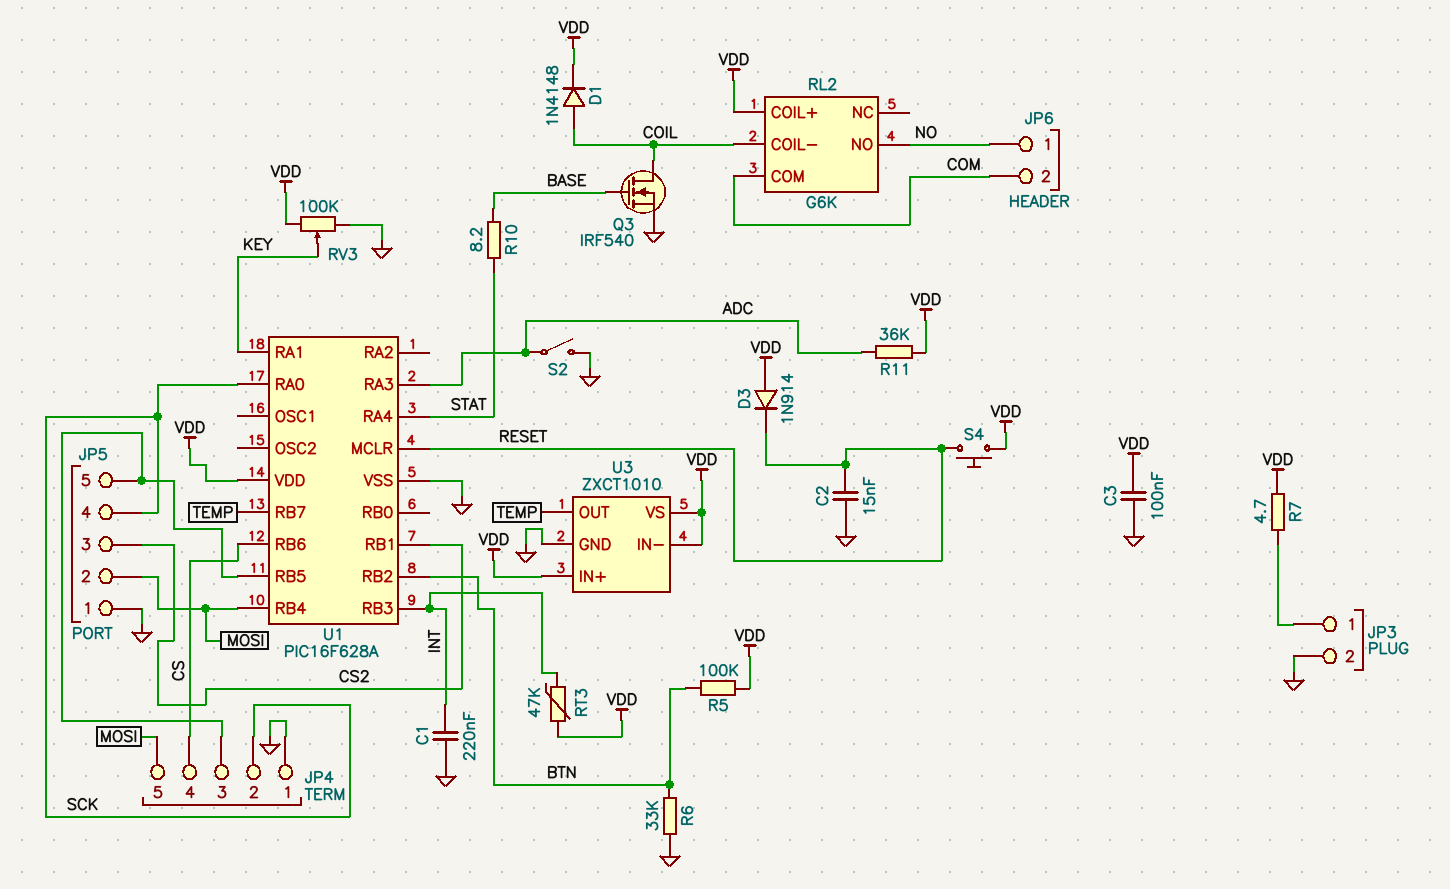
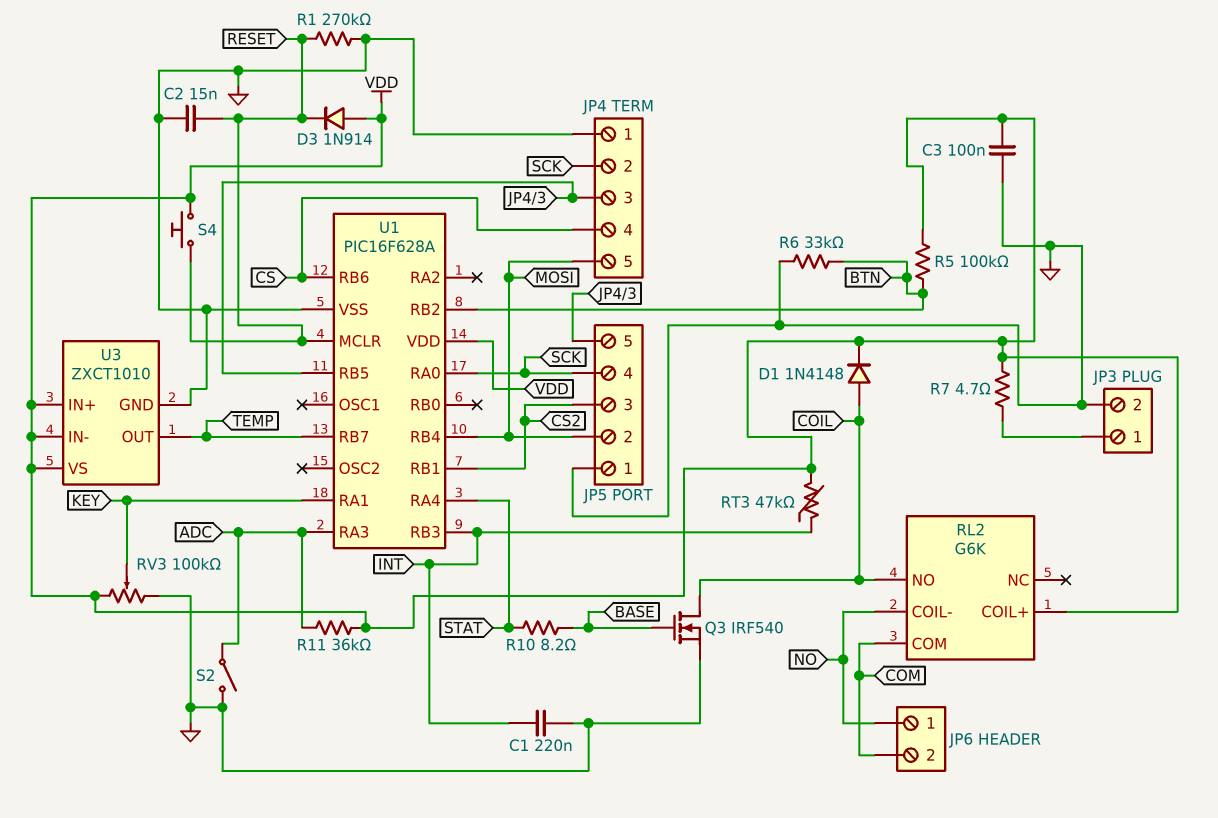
R1: none -> 270k (GND, RESET)
RL2 pin COIL-: COIL -> NO
RL2 pin NO: NO -> COIL

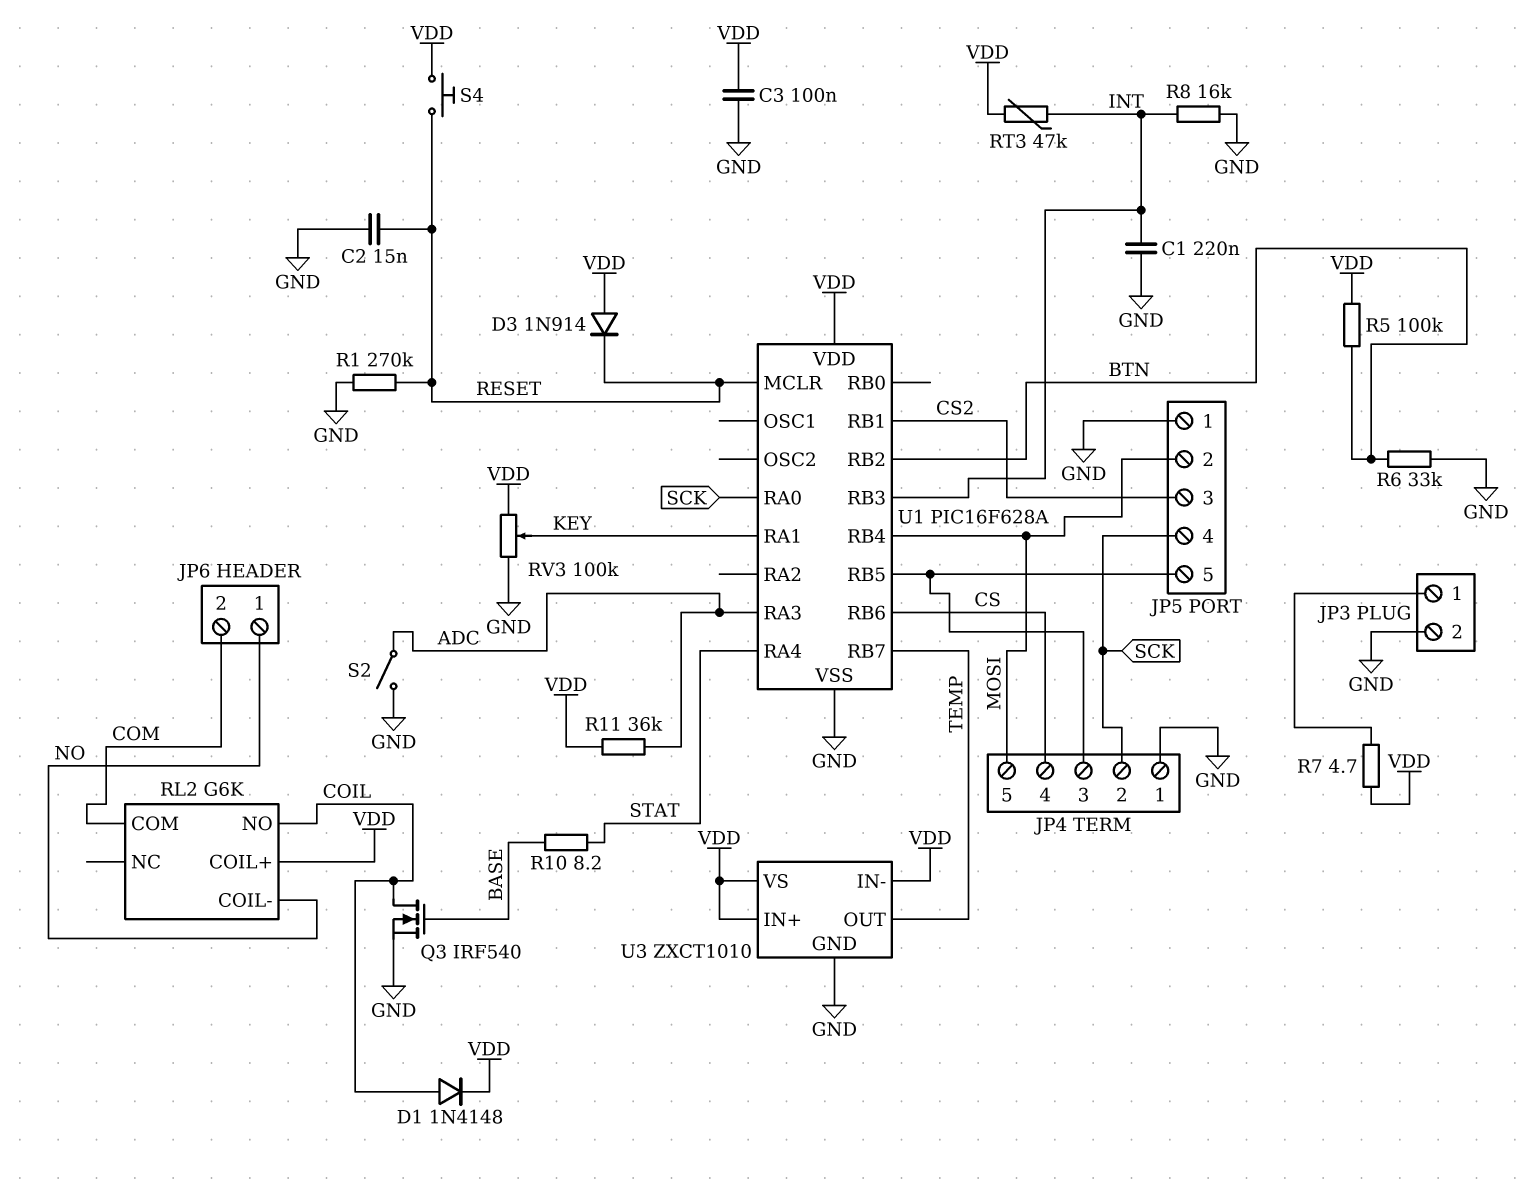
R8: none -> 16k (GND, INT)

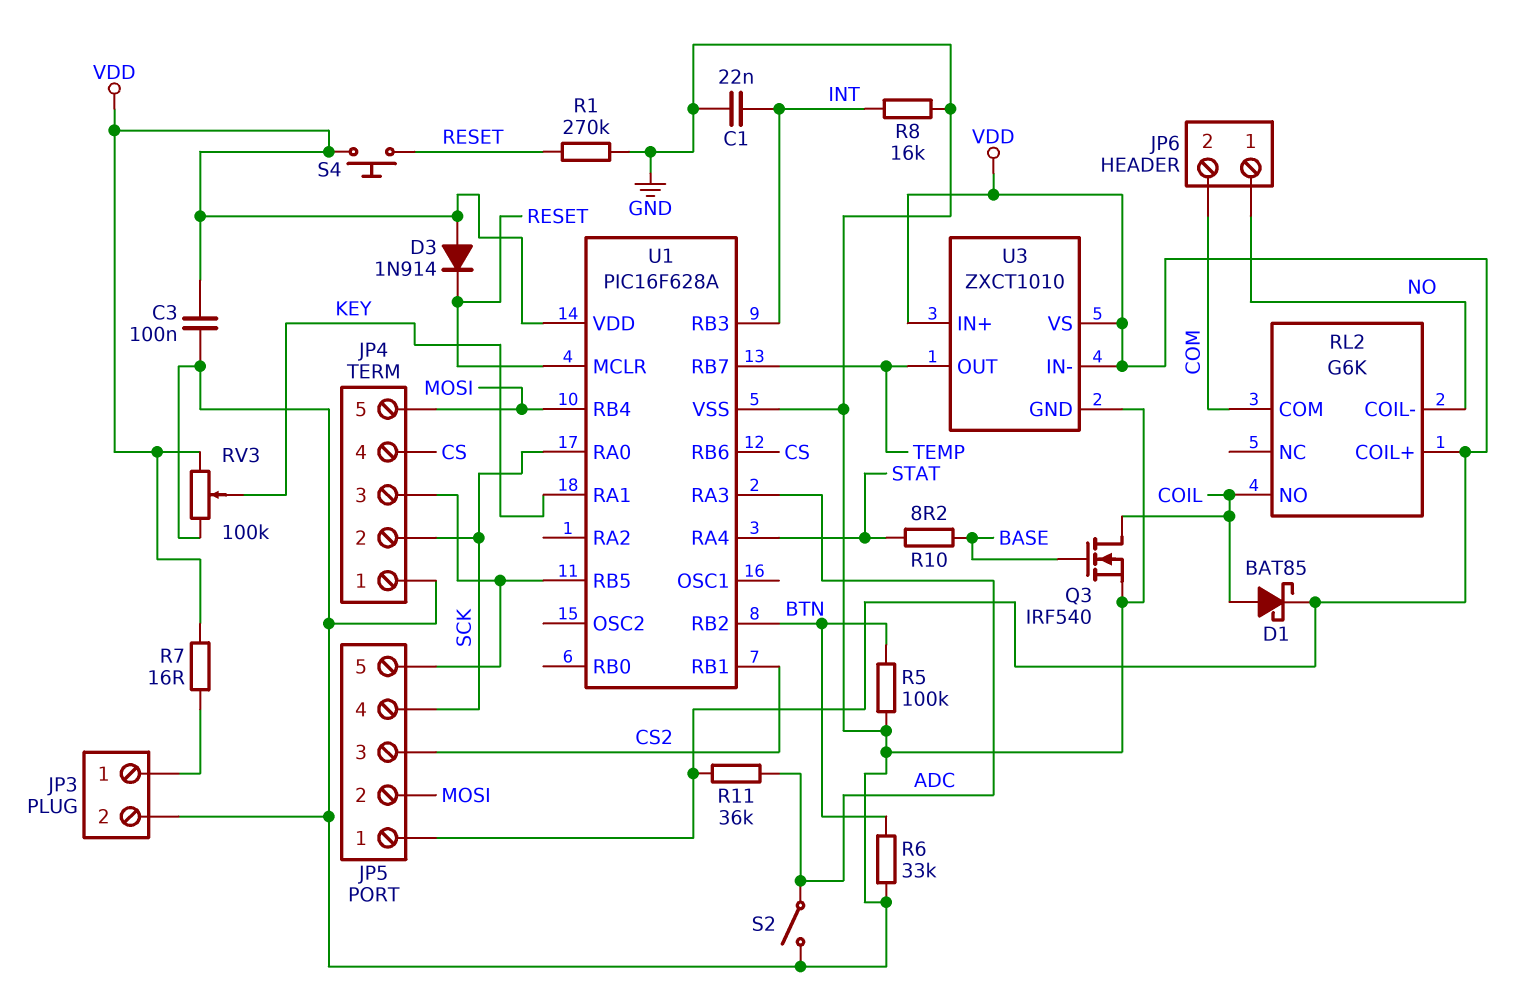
C1: 220nF (GND, INT) -> 22nF (GND, INT)
C2: 15nF (GND, RESET) -> none
D1: diode 1N4148 (A COIL, K VDD) -> schottky BAT85 (A COIL, K VDD)
JP5 pin 1: GND -> VDD
R5: 100k (BTN, VDD) -> 100k (BTN, GND)
R7: 4.7 (JP3/1, VDD) -> 16 (JP3/1, VDD)
RT3: 47k (INT, VDD) -> none

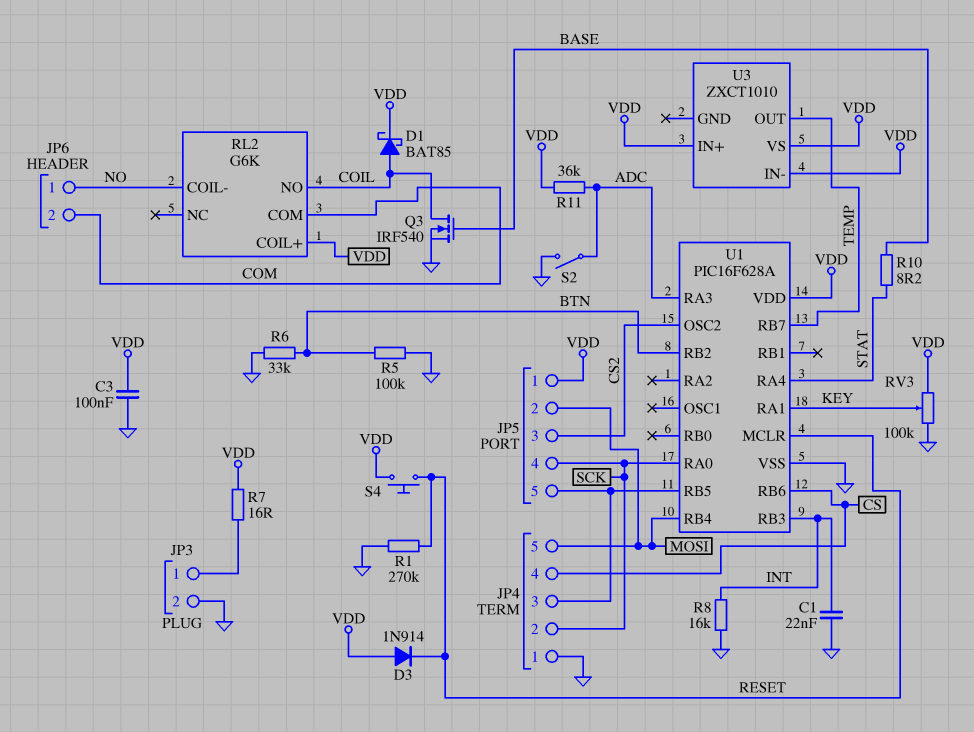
U1 pin OSC2: none -> CS2
U1 pin RB1: CS2 -> none
U3 pin GND: GND -> none

